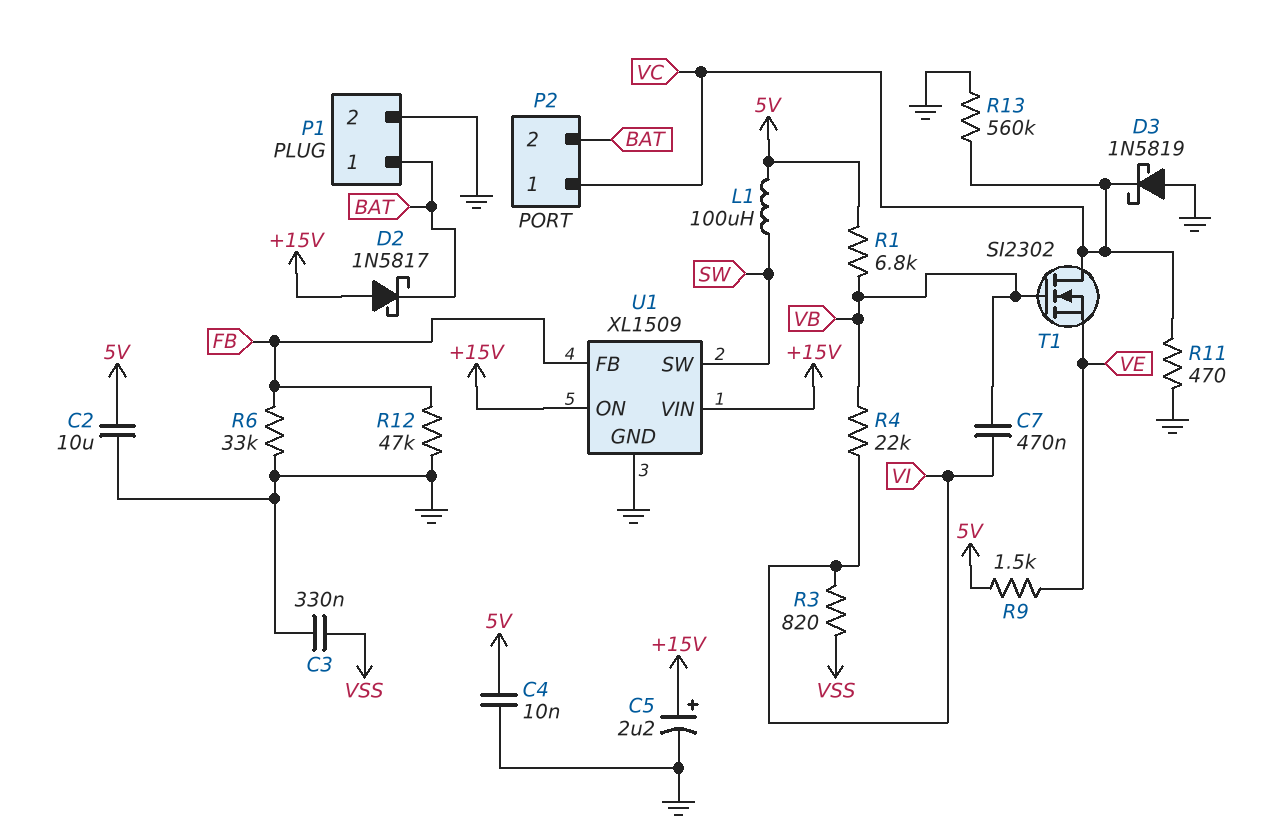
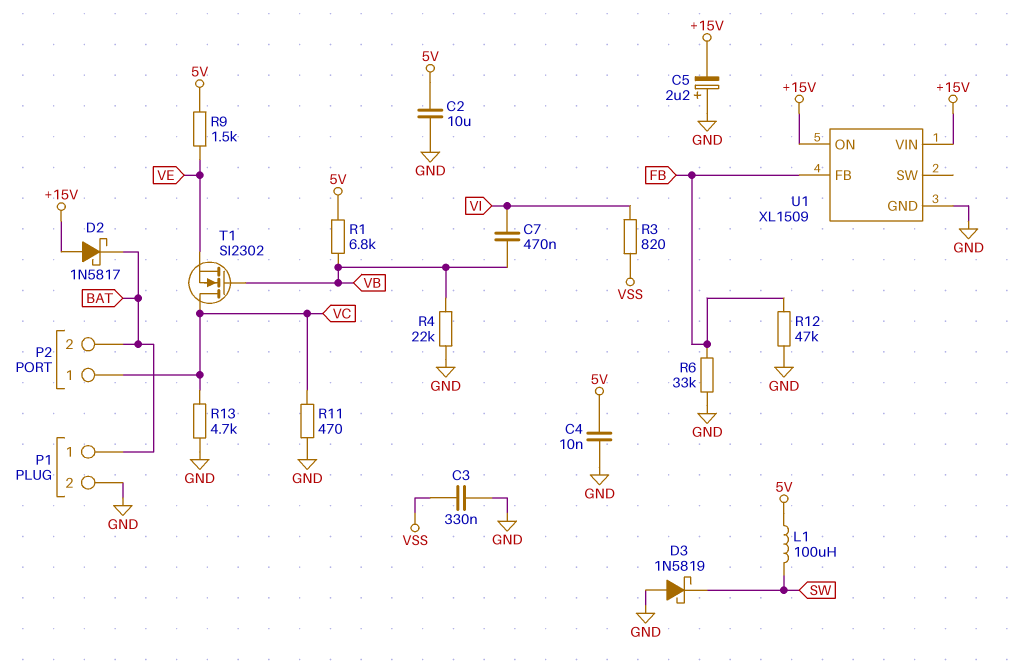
C5: 2.2uF (plus +15V, minus GND) -> 2.2uF (plus GND, minus +15V)
D3: schottky 1N5819 (A GND, K VC) -> schottky 1N5819 (A GND, K SW)
R4: 22k (VB, VI) -> 22k (GND, VB)
R13: 560k (GND, VC) -> 4.7k (GND, VC)
U1 pin SW: SW -> none

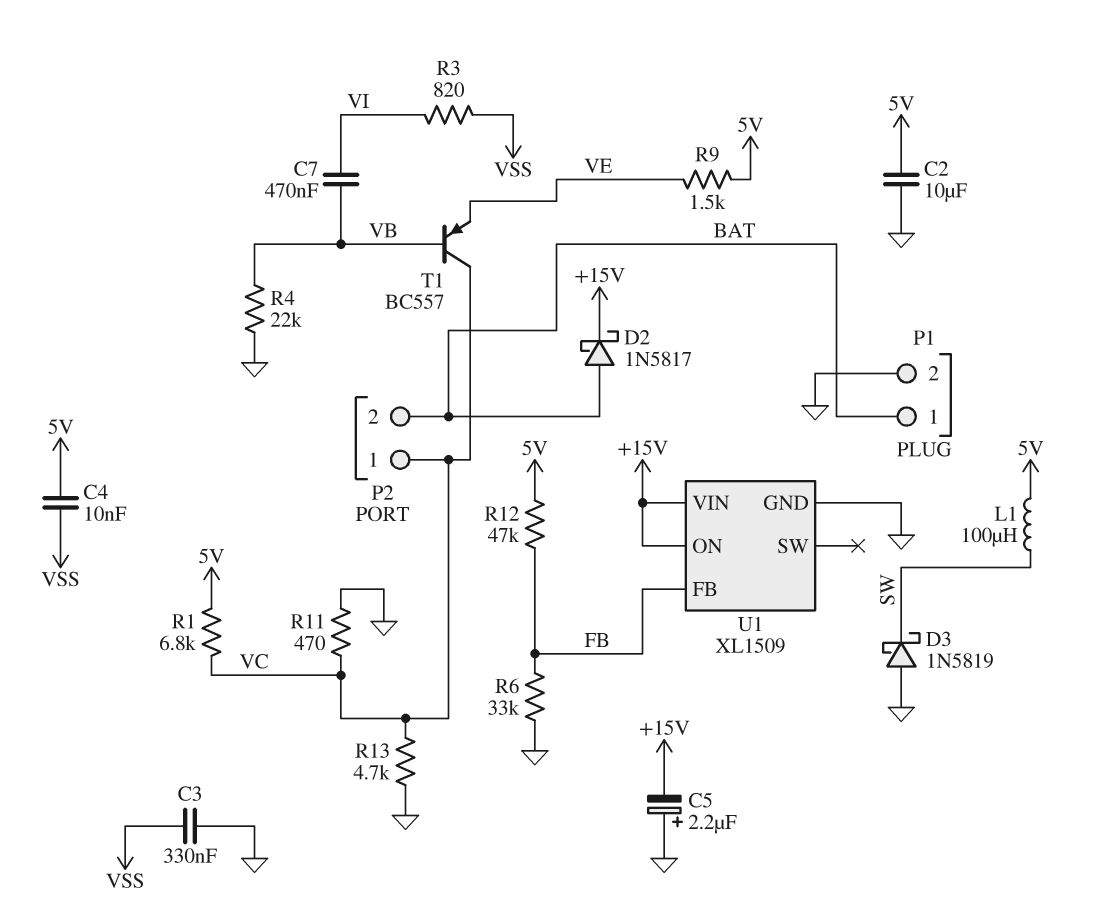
C4: 10nF (5V, GND) -> 10nF (5V, VSS)
D2: schottky 1N5817 (A +15V, K BAT) -> schottky 1N5817 (A BAT, K +15V)
R1: 6.8k (5V, VB) -> 6.8k (5V, VC)
R12: 47k (FB, GND) -> 47k (5V, FB)
T1: NMOS SI2302 (G VB, D VC, S VE) -> PNP BC557 (B VB, C VC, E VE)

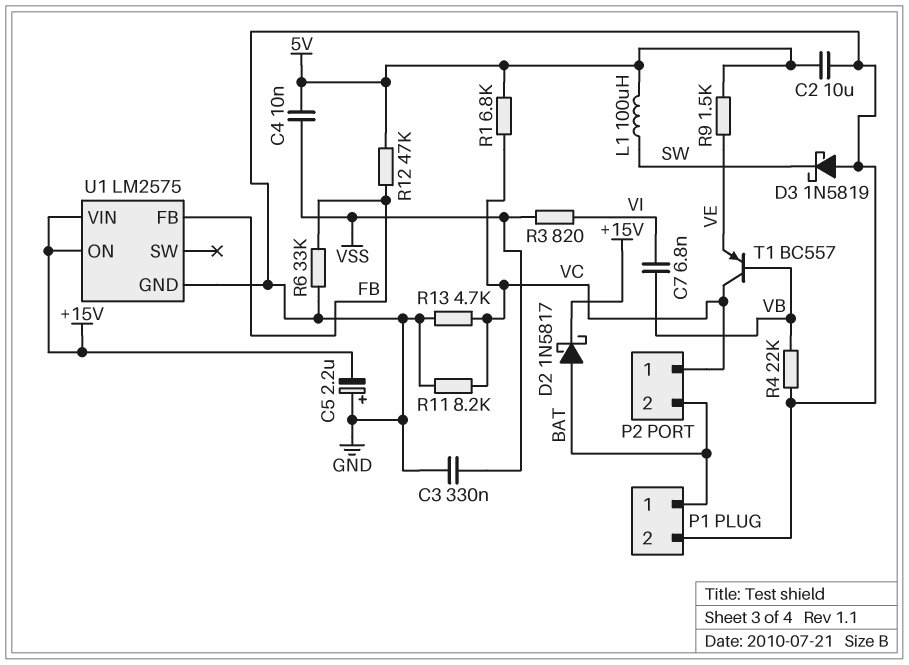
C7: 470nF (VB, VI) -> 6.8nF (VB, VI)
R11: 470 (GND, VC) -> 8.2k (GND, VC)
U1: XL1509 -> LM2575

